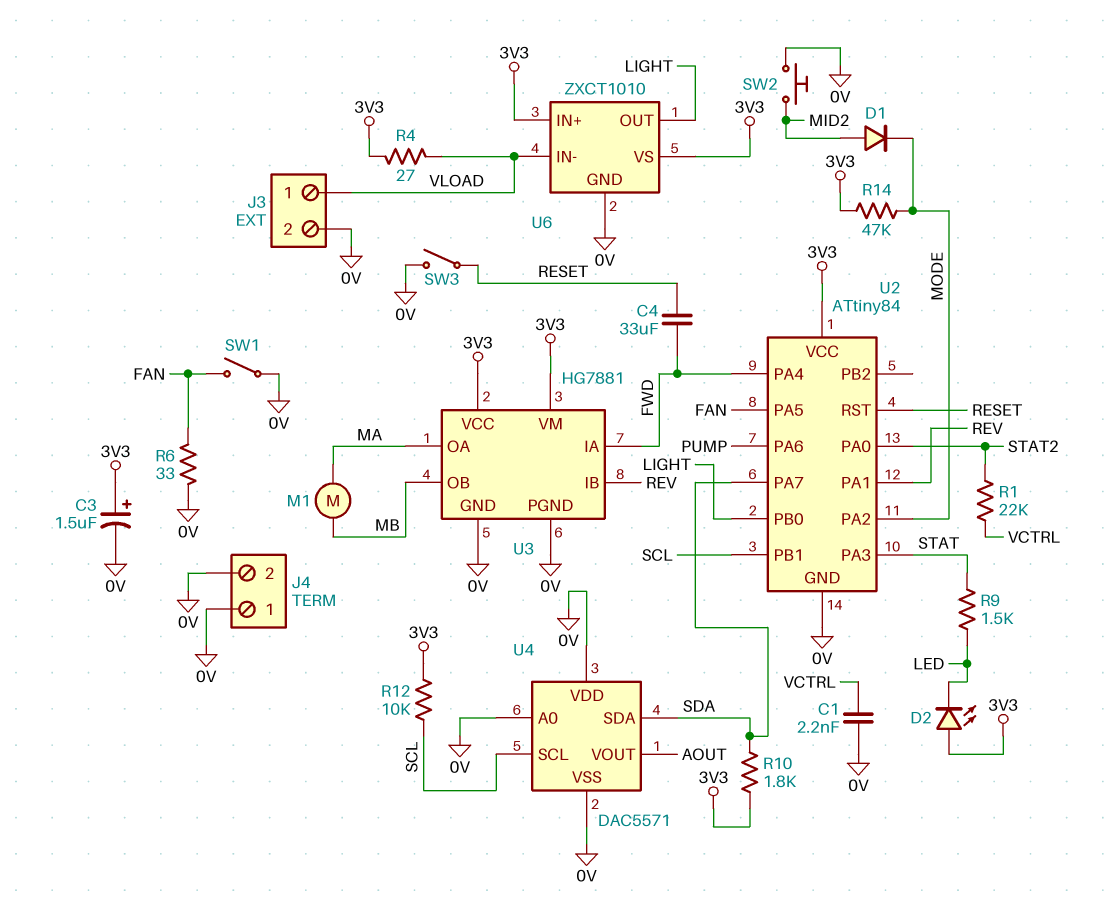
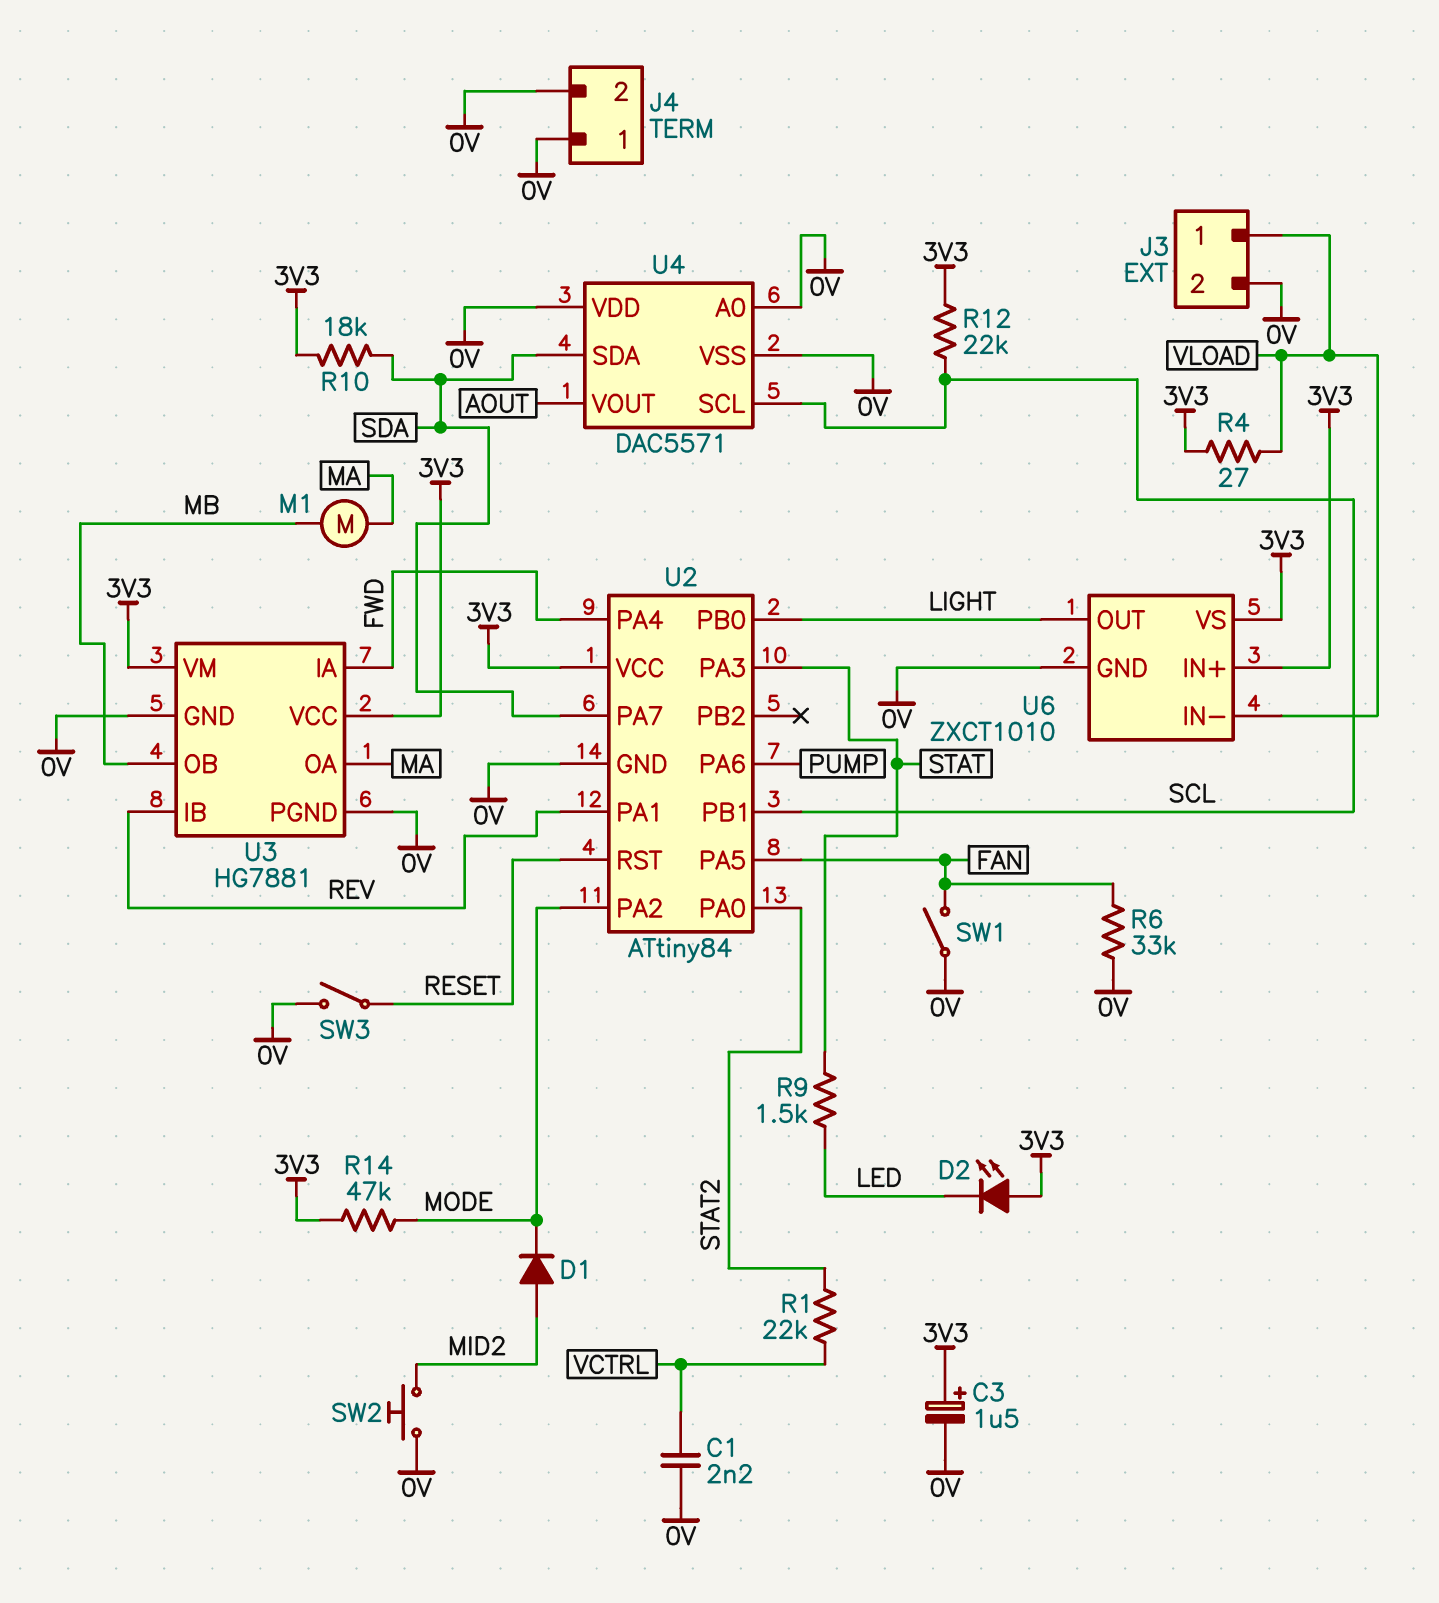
C4: 33uF (FWD, RESET) -> none
R6: 33 (0V, FAN) -> 33k (0V, FAN)
R10: 1.8k (3V3, SDA) -> 18k (3V3, SDA)
R12: 10k (3V3, SCL) -> 22k (3V3, SCL)

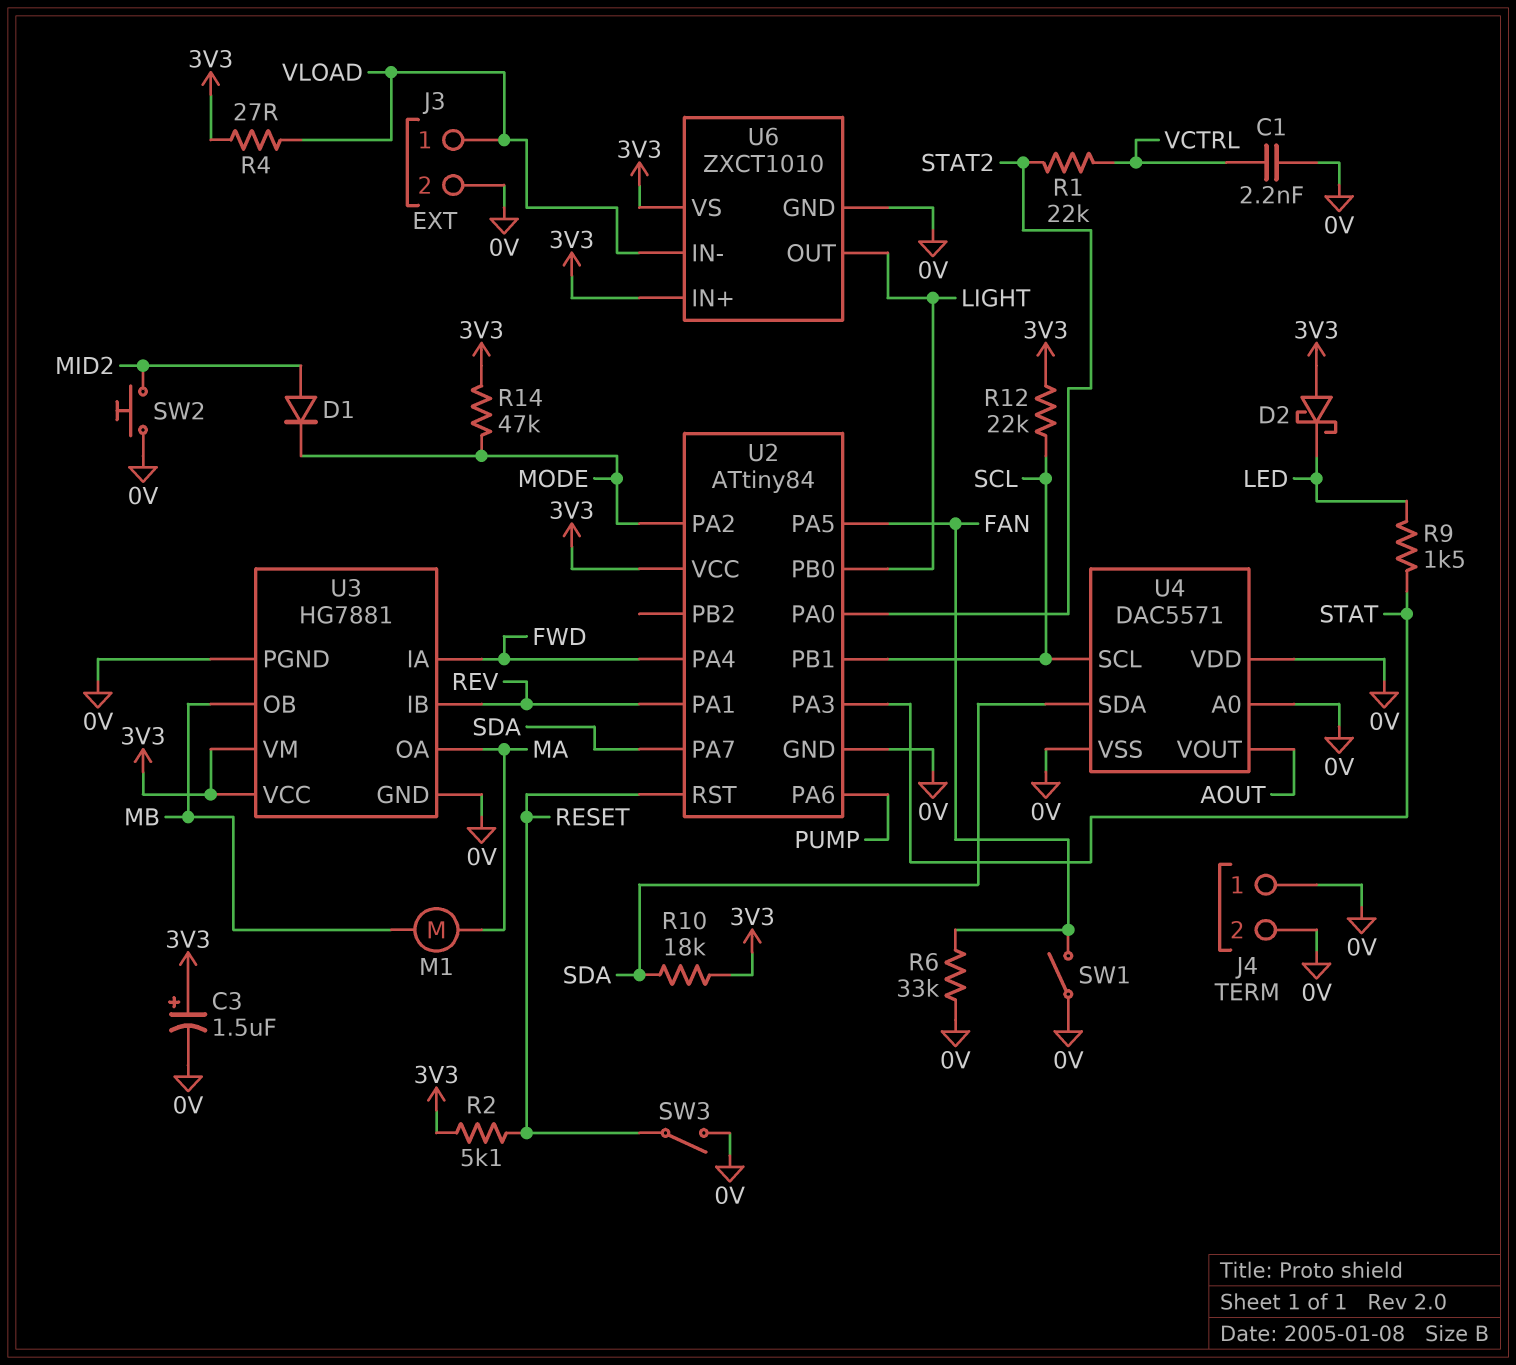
D2: LED (A 3V3, K LED) -> schottky (A 3V3, K LED)
R2: none -> 5.1k (3V3, RESET)

